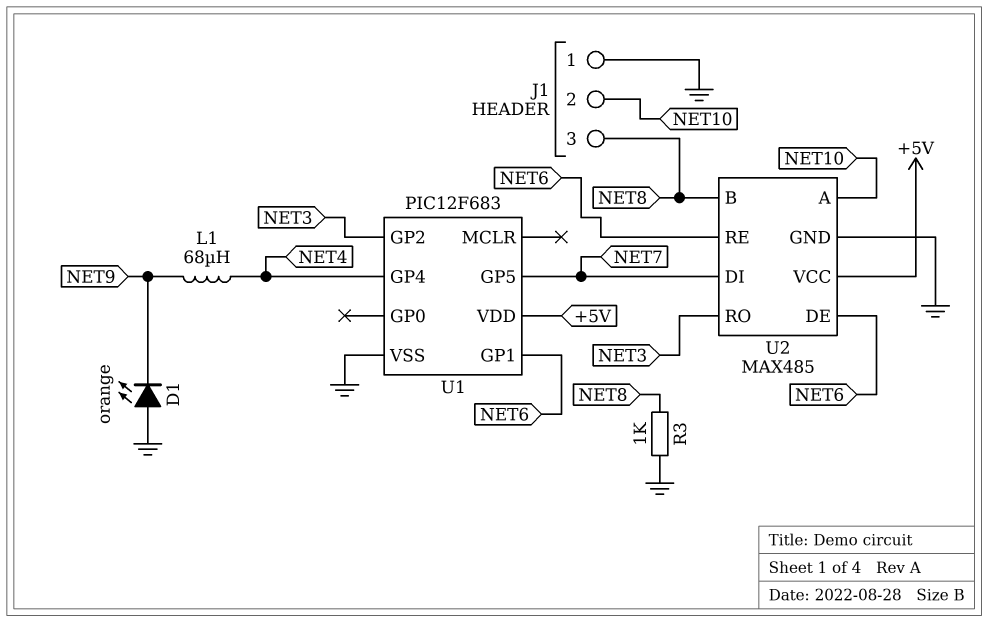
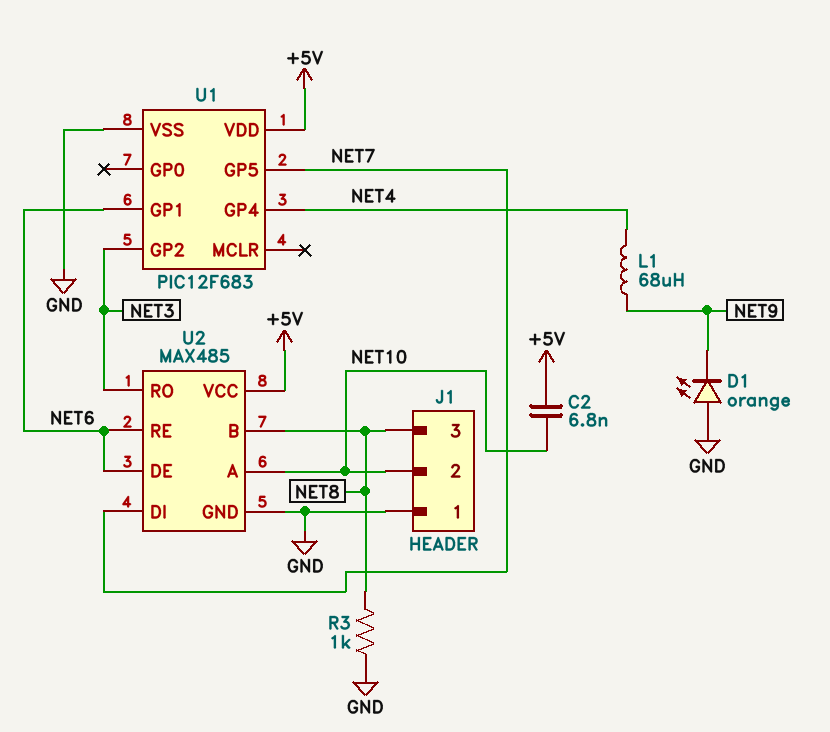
C2: none -> 6.8nF (+5V, NET10)

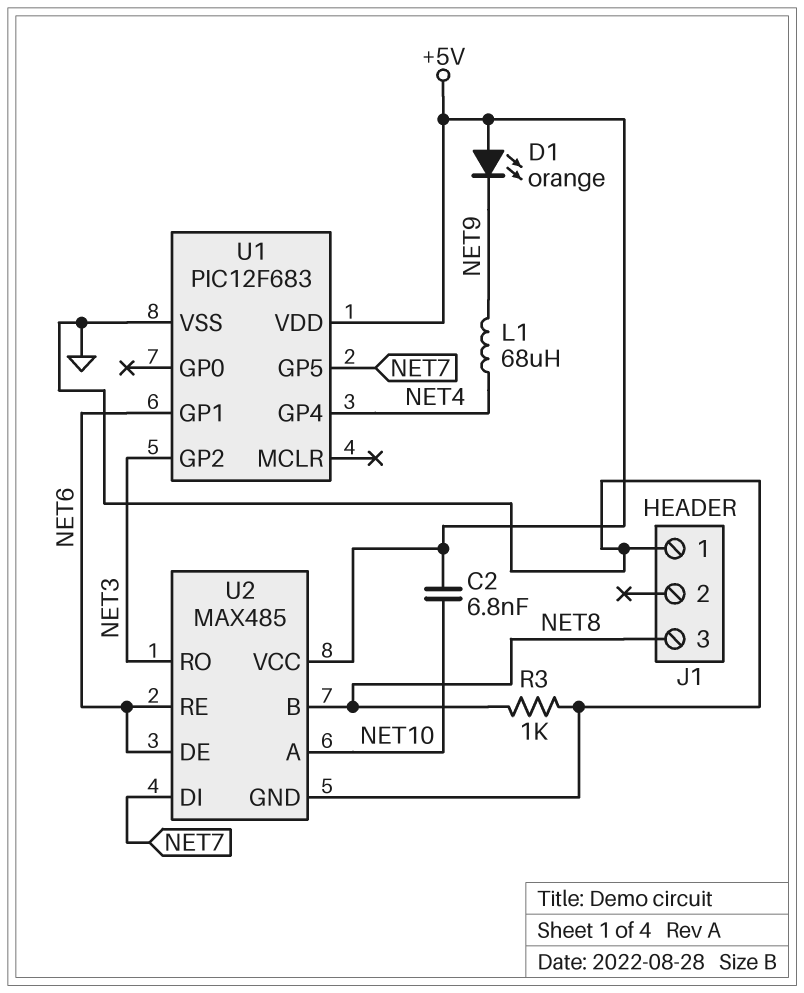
D1: LED orange (A GND, K NET9) -> LED orange (A +5V, K NET9)
J1 pin 2: NET10 -> none

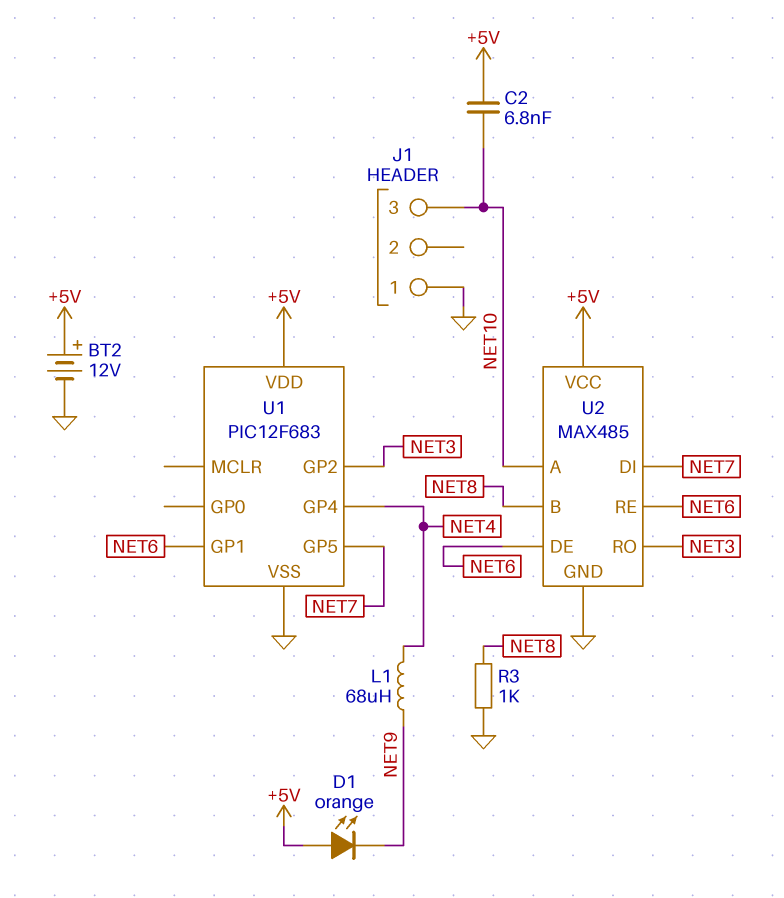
BT2: none -> 12V (plus +5V, minus GND)
J1 pin 3: NET8 -> NET10

